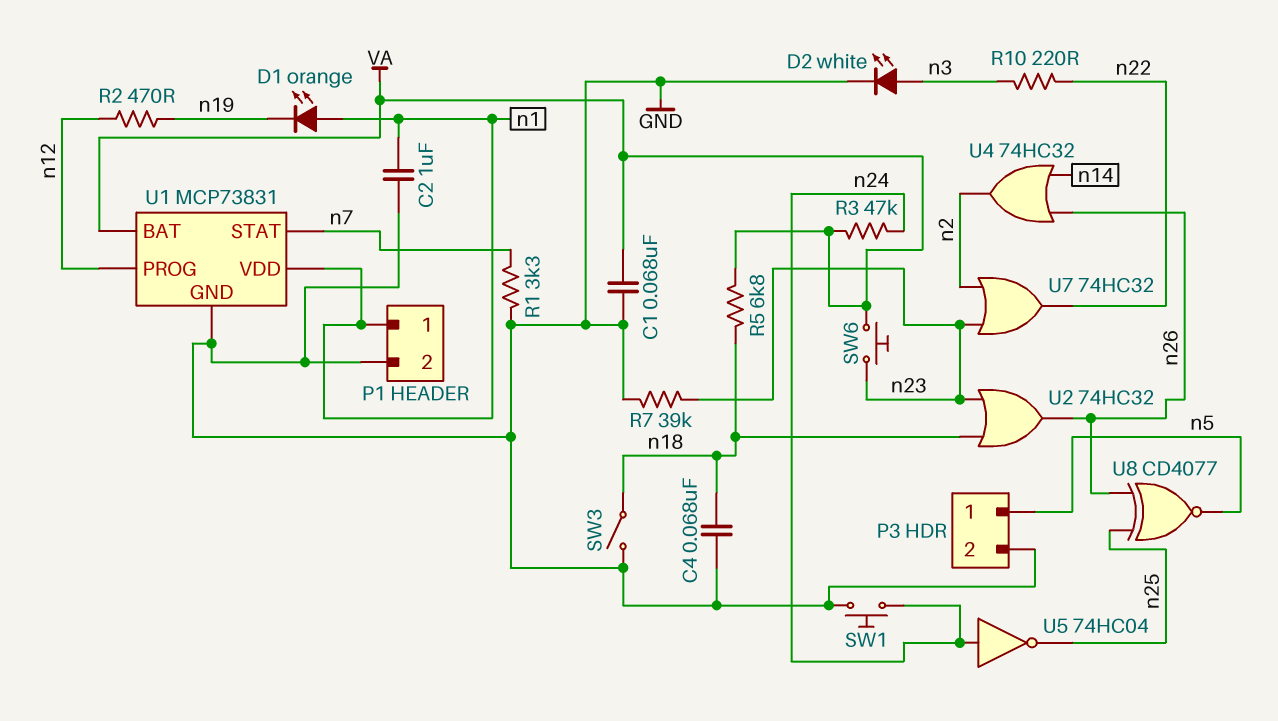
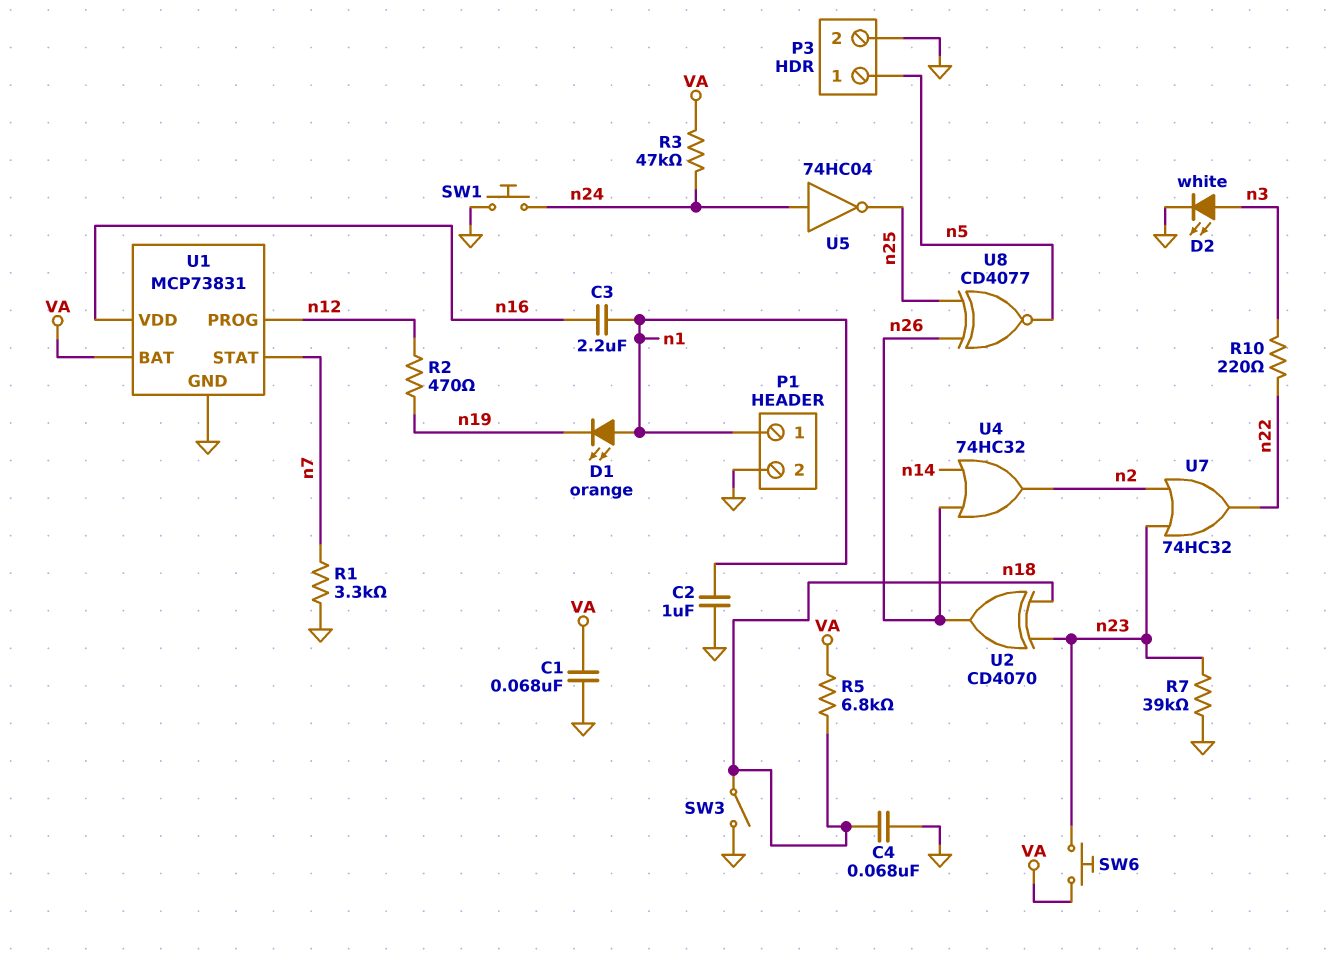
C3: none -> 2.2uF (n1, n16)
U1 pin VDD: n1 -> n16
U2: OR 74HC32 (in n18, in n23, out n26) -> XOR CD4070 (in n18, in n23, out n26)

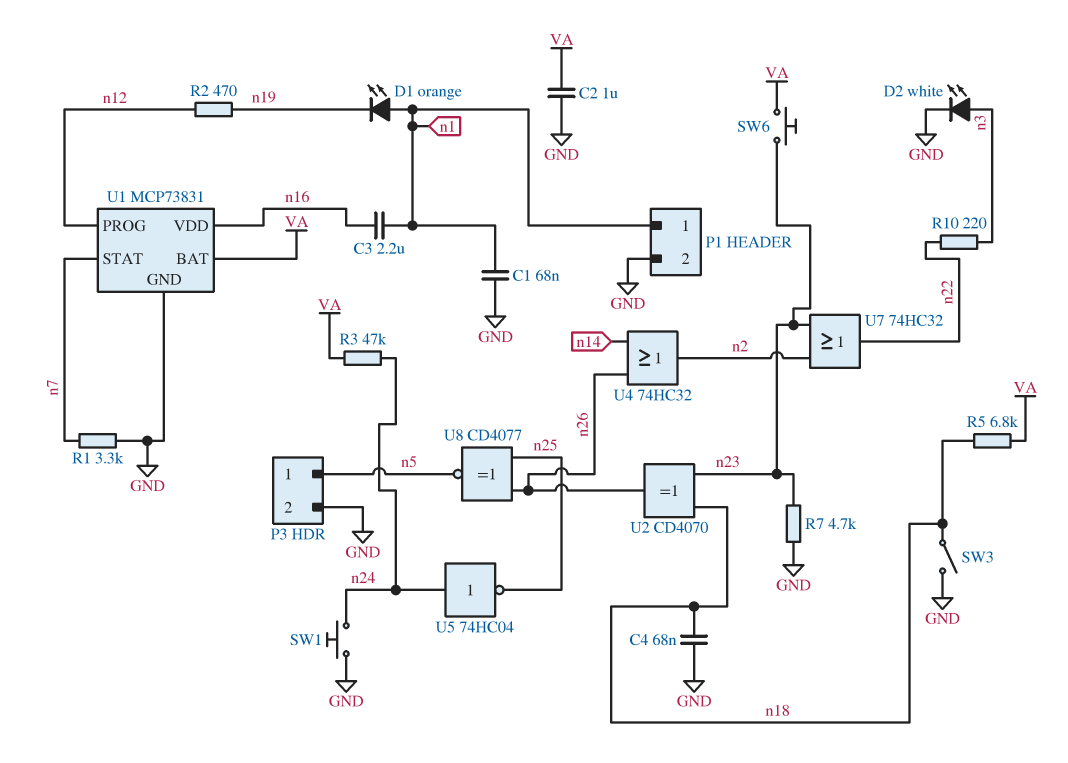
C1: 68nF (GND, VA) -> 68nF (GND, n1)
C2: 1uF (GND, n1) -> 1uF (GND, VA)
R7: 39k (GND, n23) -> 4.7k (GND, n23)

